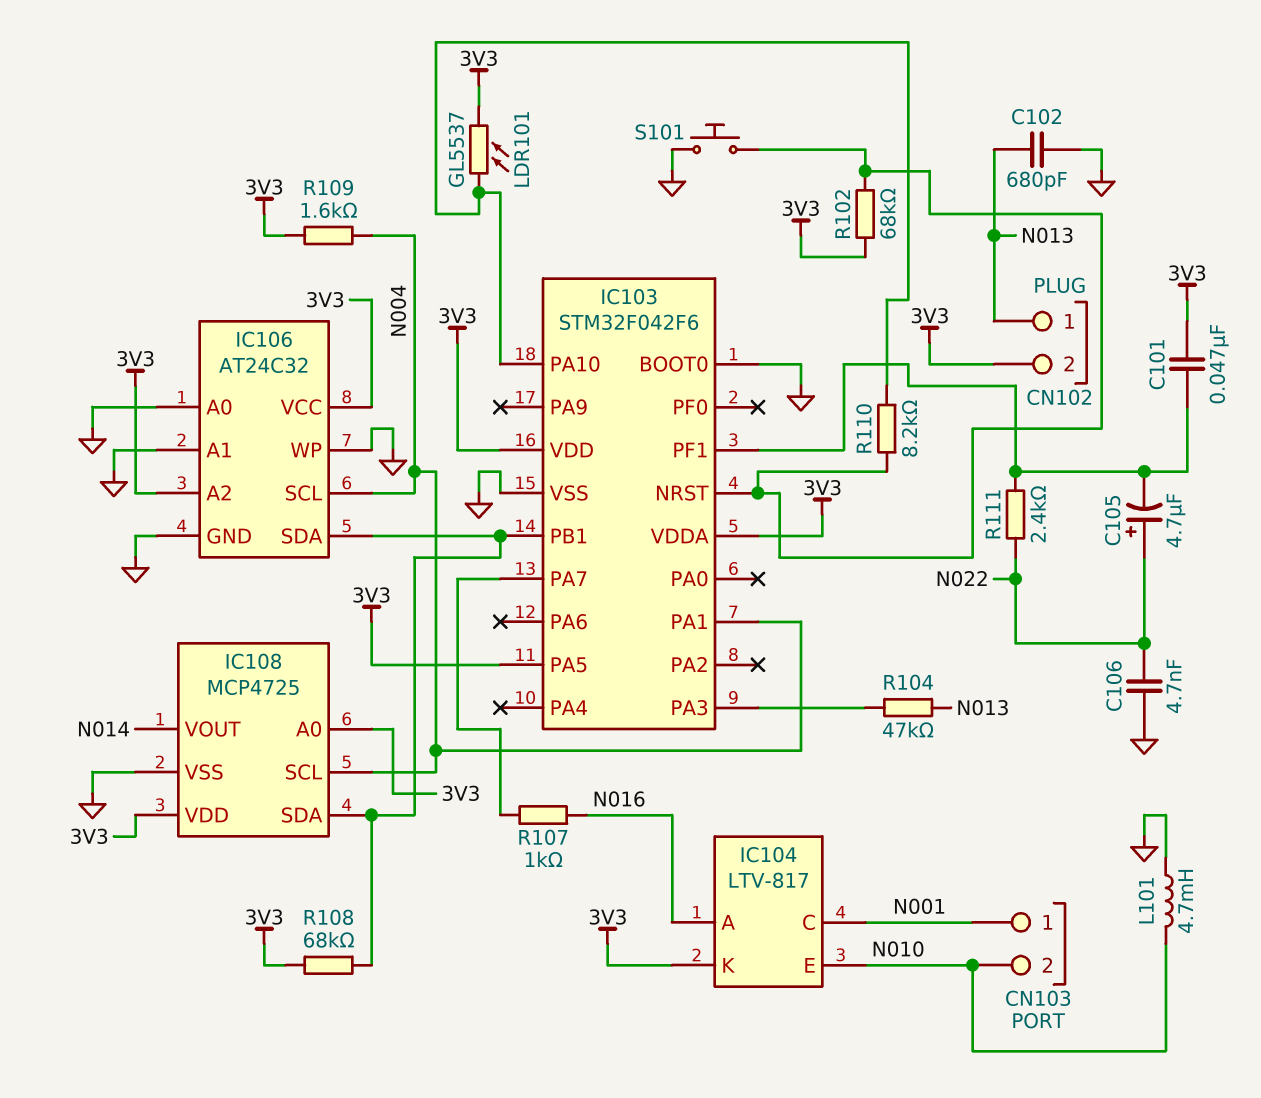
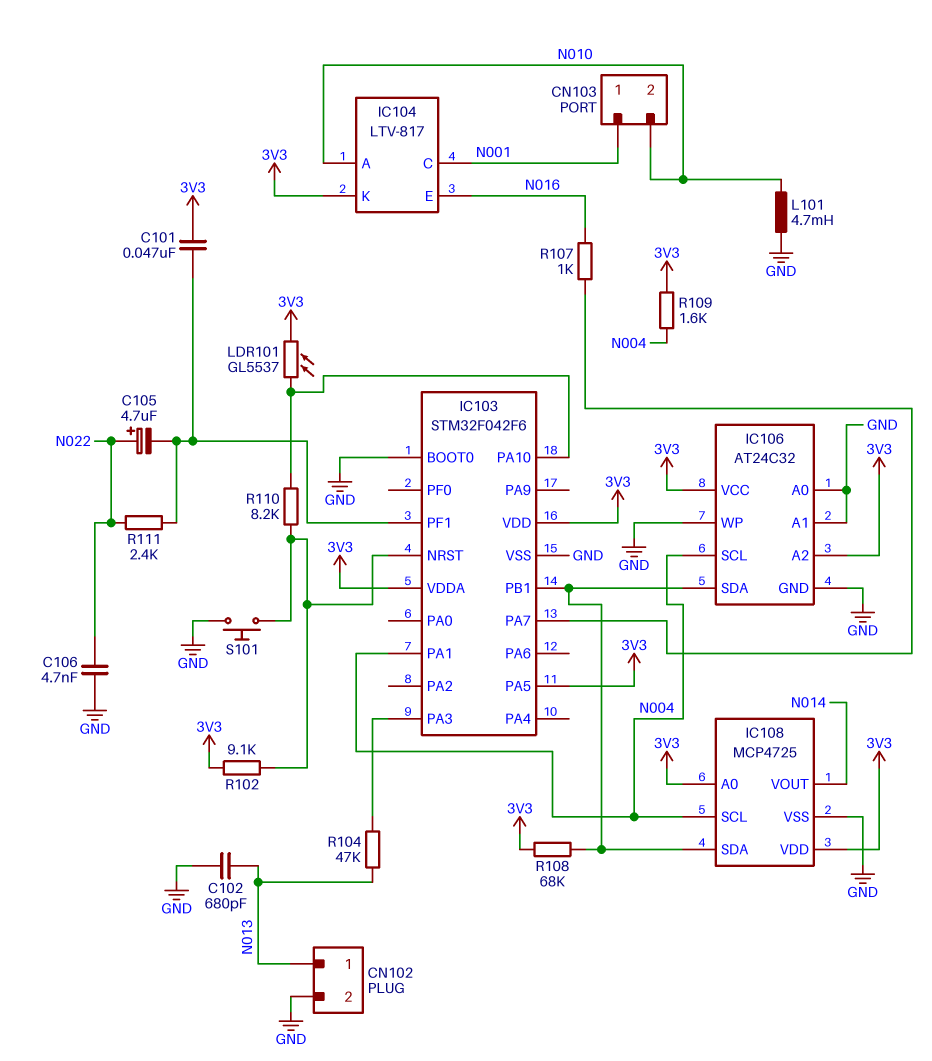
CN102 pin 2: 3V3 -> GND
IC104 pin A: N016 -> N010
IC104 pin E: N010 -> N016
R102: 68k (3V3, IC103/NRST) -> 9.1k (3V3, IC103/NRST)

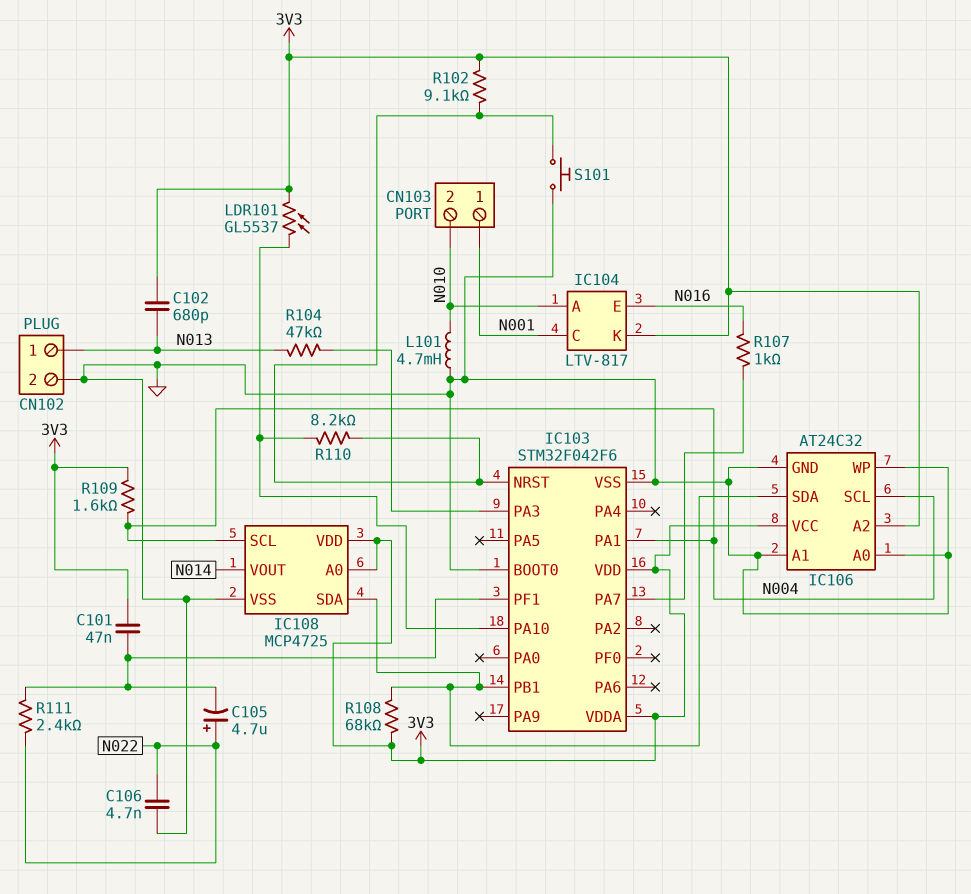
C102: 680pF (GND, N013) -> 680pF (3V3, N013)
IC103 pin PA5: 3V3 -> none

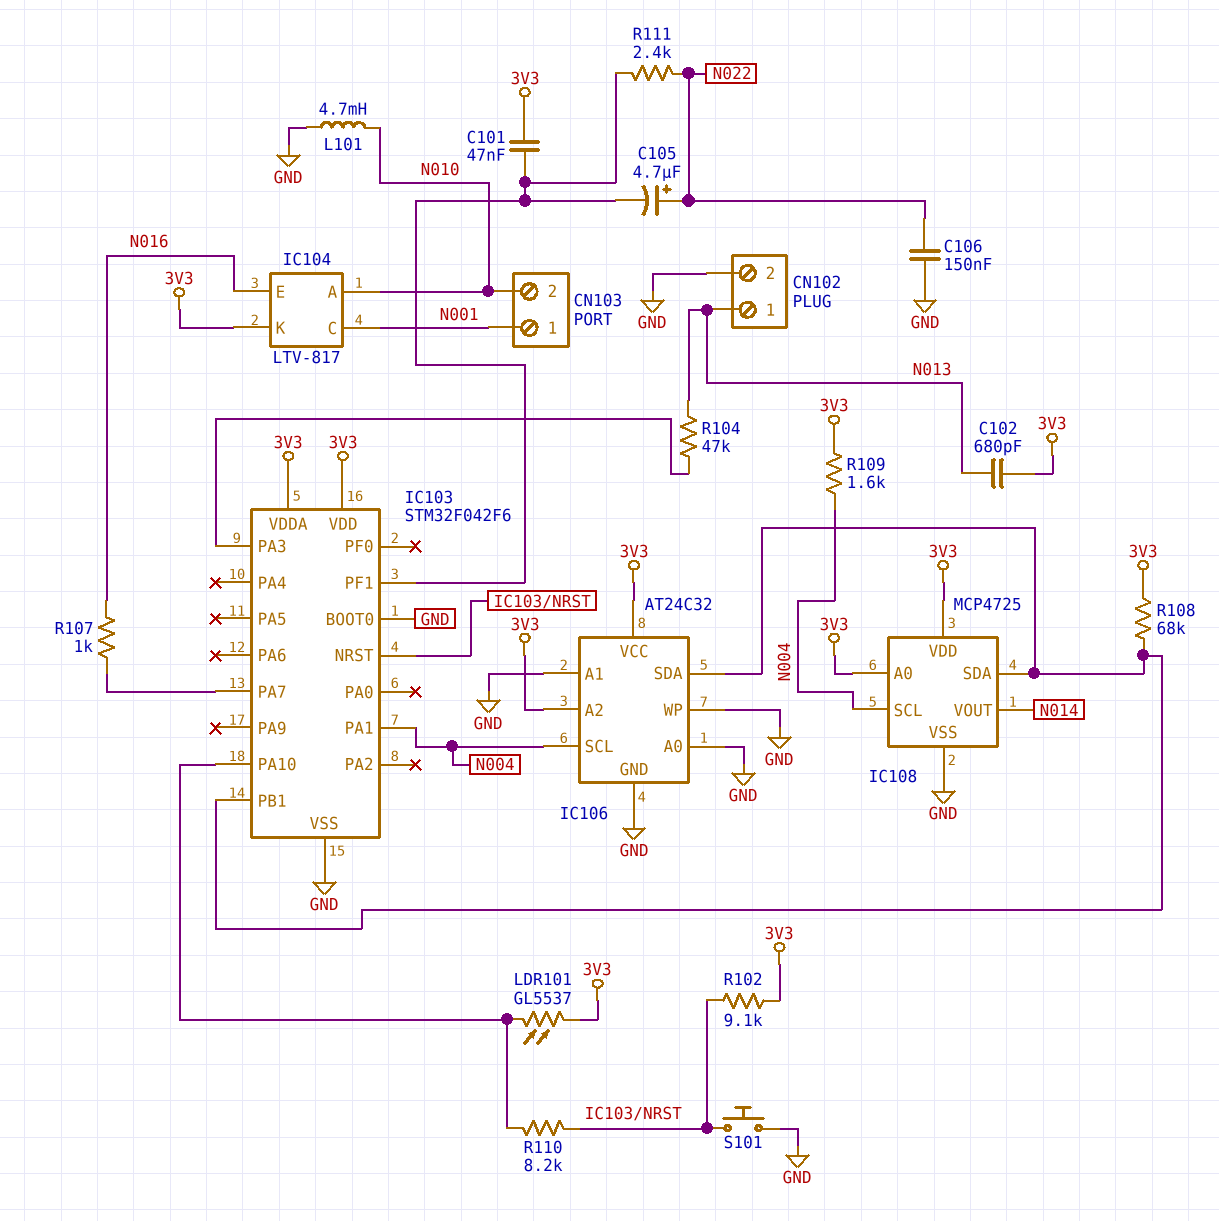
C106: 4.7nF (GND, N022) -> 150nF (GND, N022)

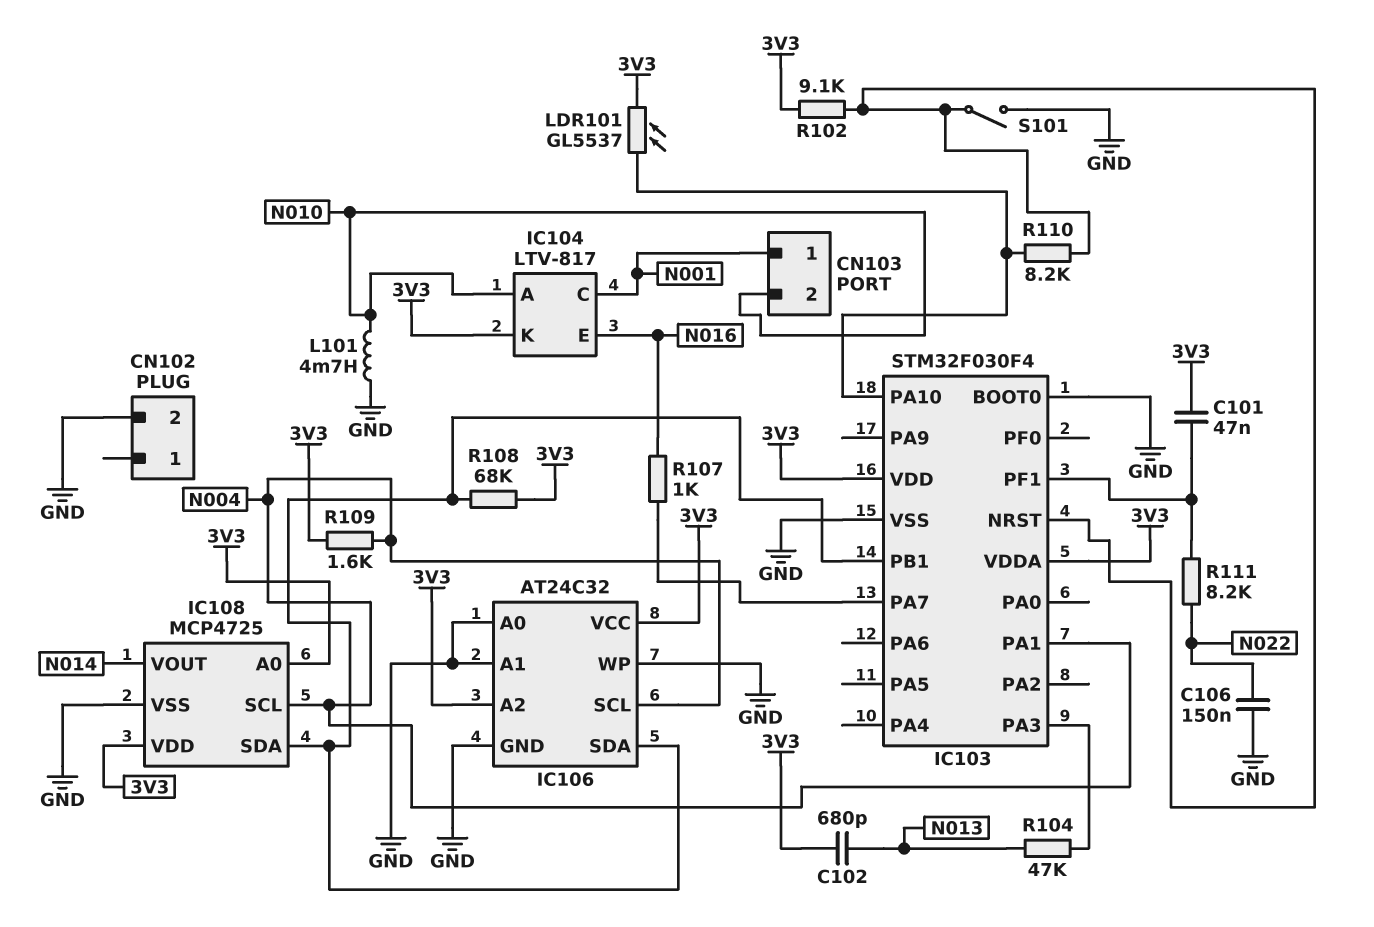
C105: 4.7uF (plus N022, minus IC103/PF1) -> none
CN102 pin 1: N013 -> none
IC103: STM32F042F6 -> STM32F030F4
R111: 2.4k (IC103/PF1, N022) -> 8.2k (IC103/PF1, N022)
S101: button (GND, IC103/NRST) -> switch (GND, IC103/NRST)

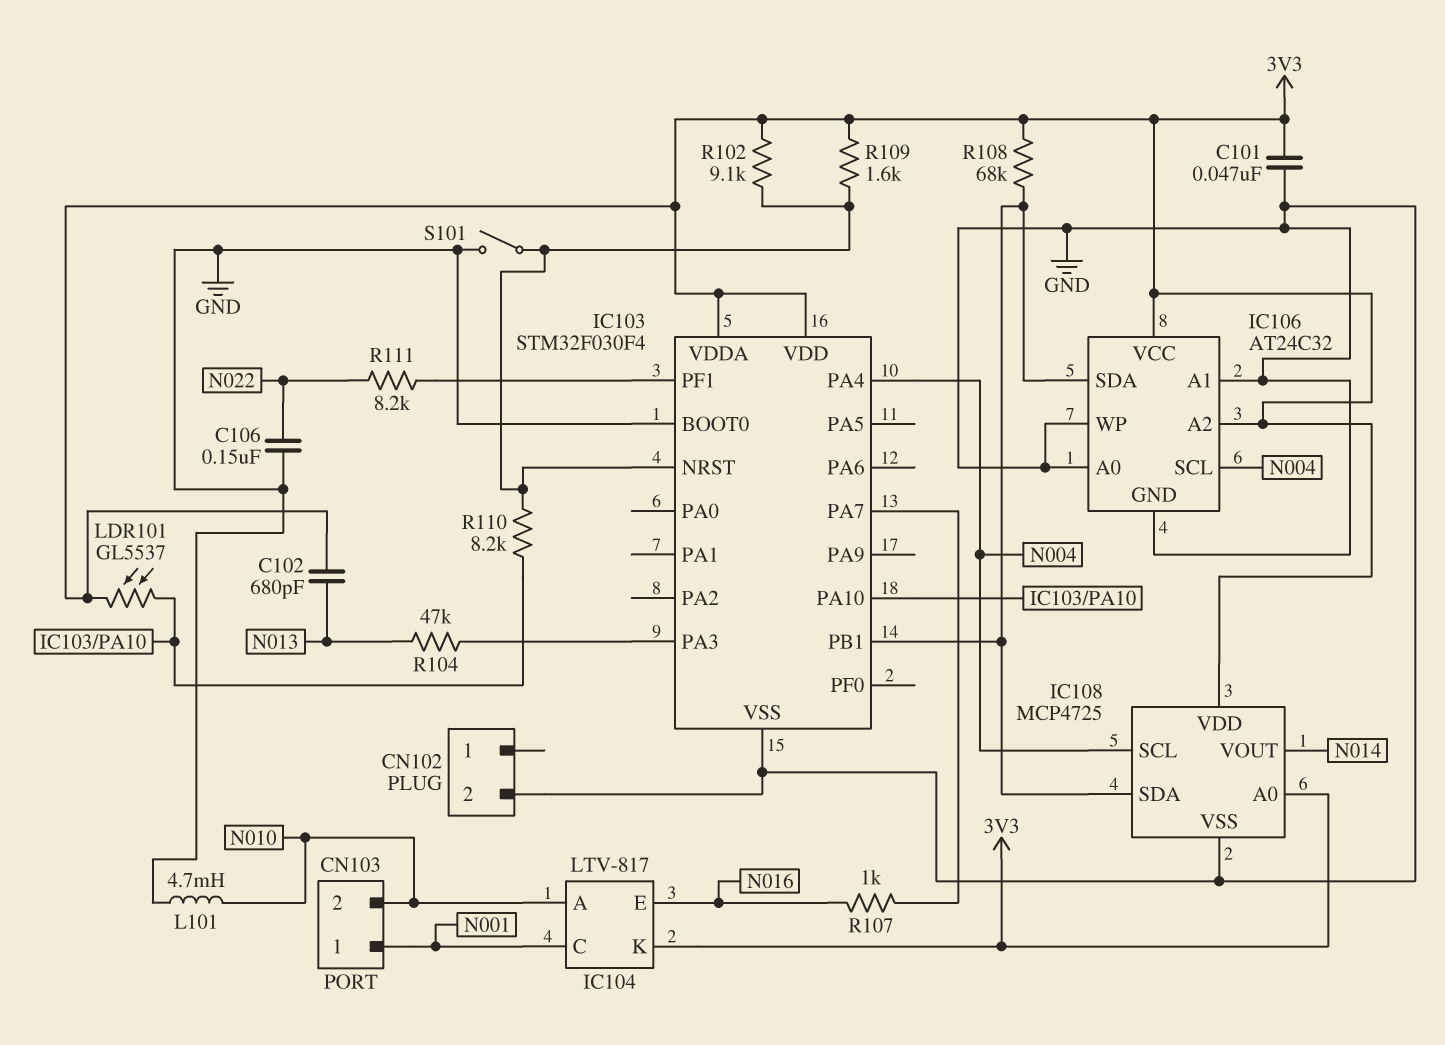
C101: 47nF (3V3, IC103/PF1) -> 47nF (3V3, GND)
IC103 pin PA1: N004 -> none
IC103 pin PA4: none -> N004
R109: 1.6k (3V3, N004) -> 1.6k (3V3, IC103/NRST)

